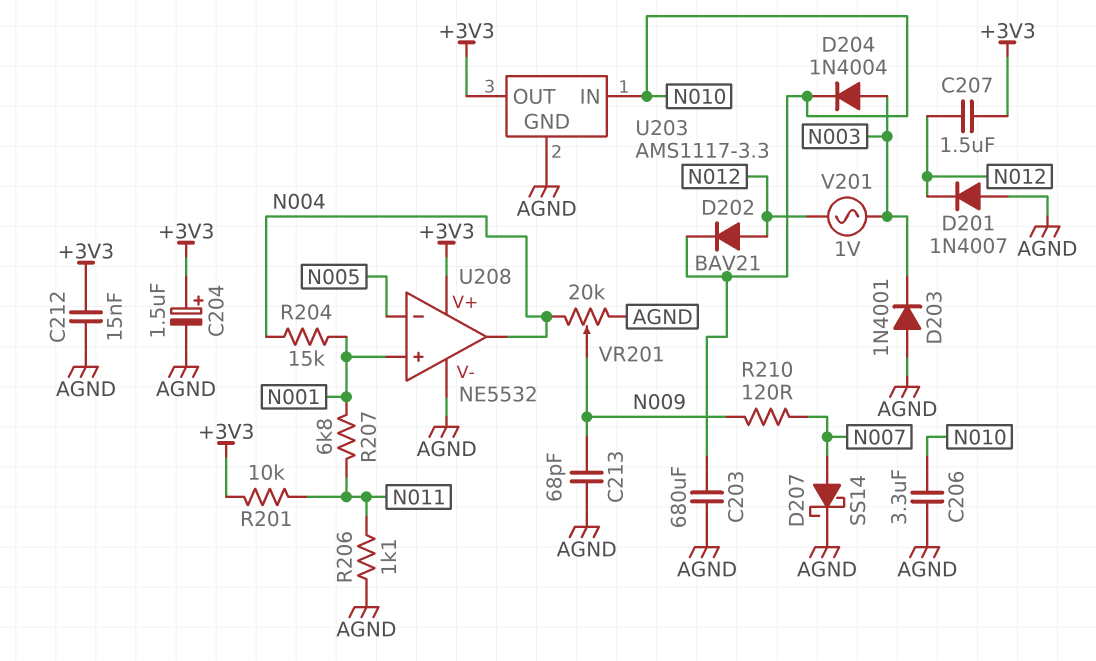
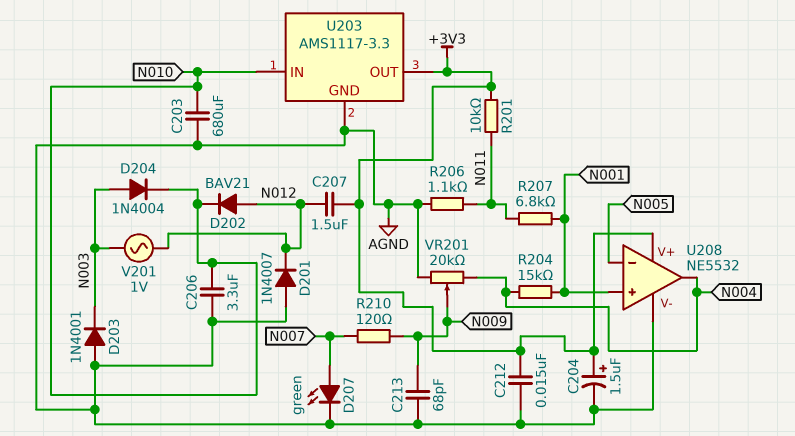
D207: schottky SS14 (A N007, K AGND) -> LED green (A N007, K AGND)

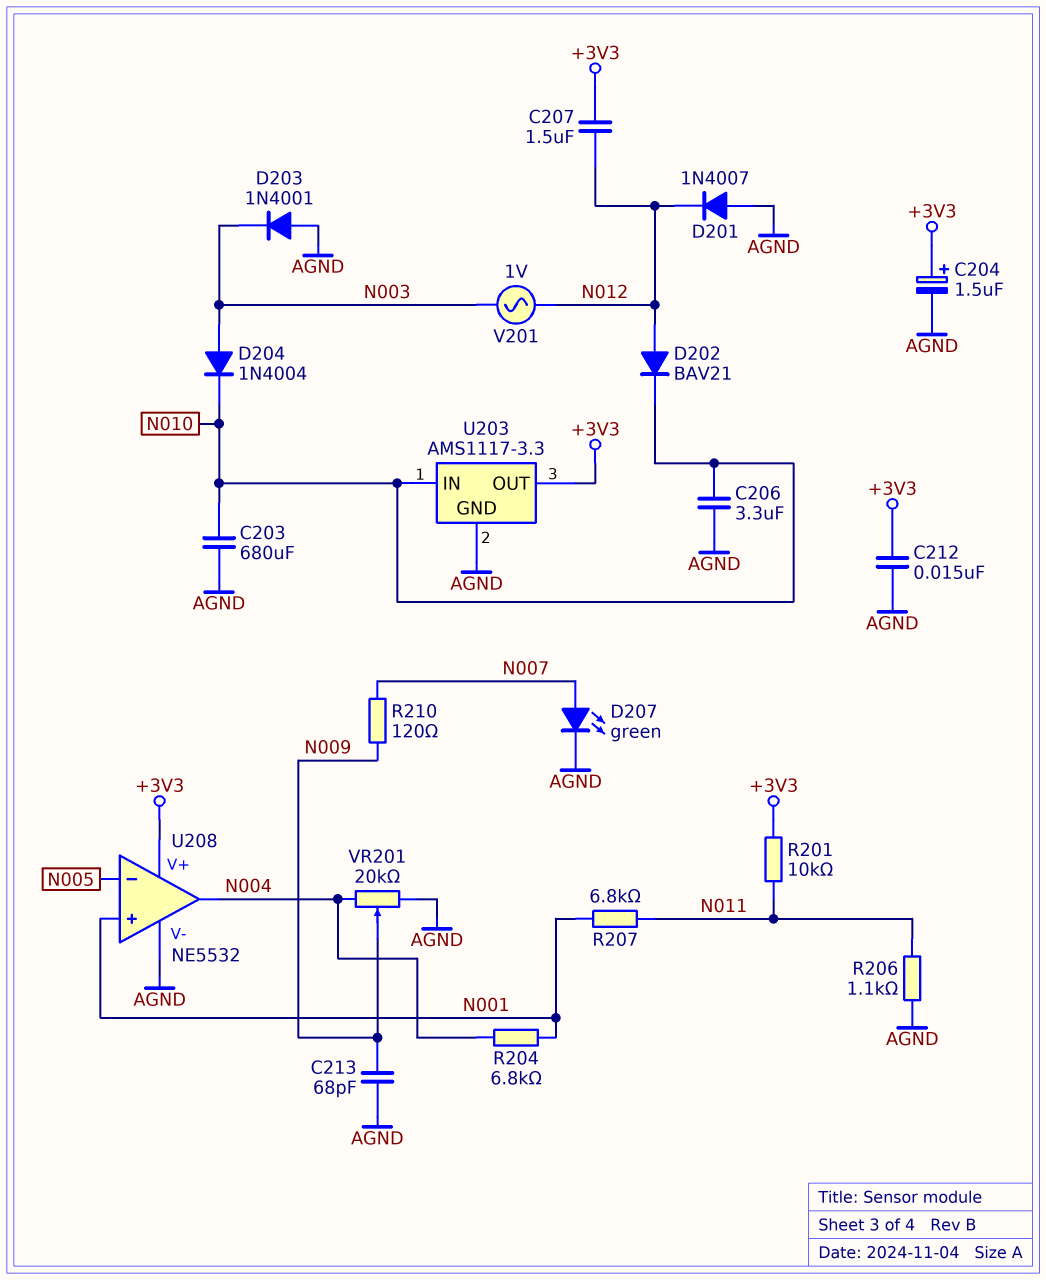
R204: 15k (N001, N004) -> 6.8k (N001, N004)

